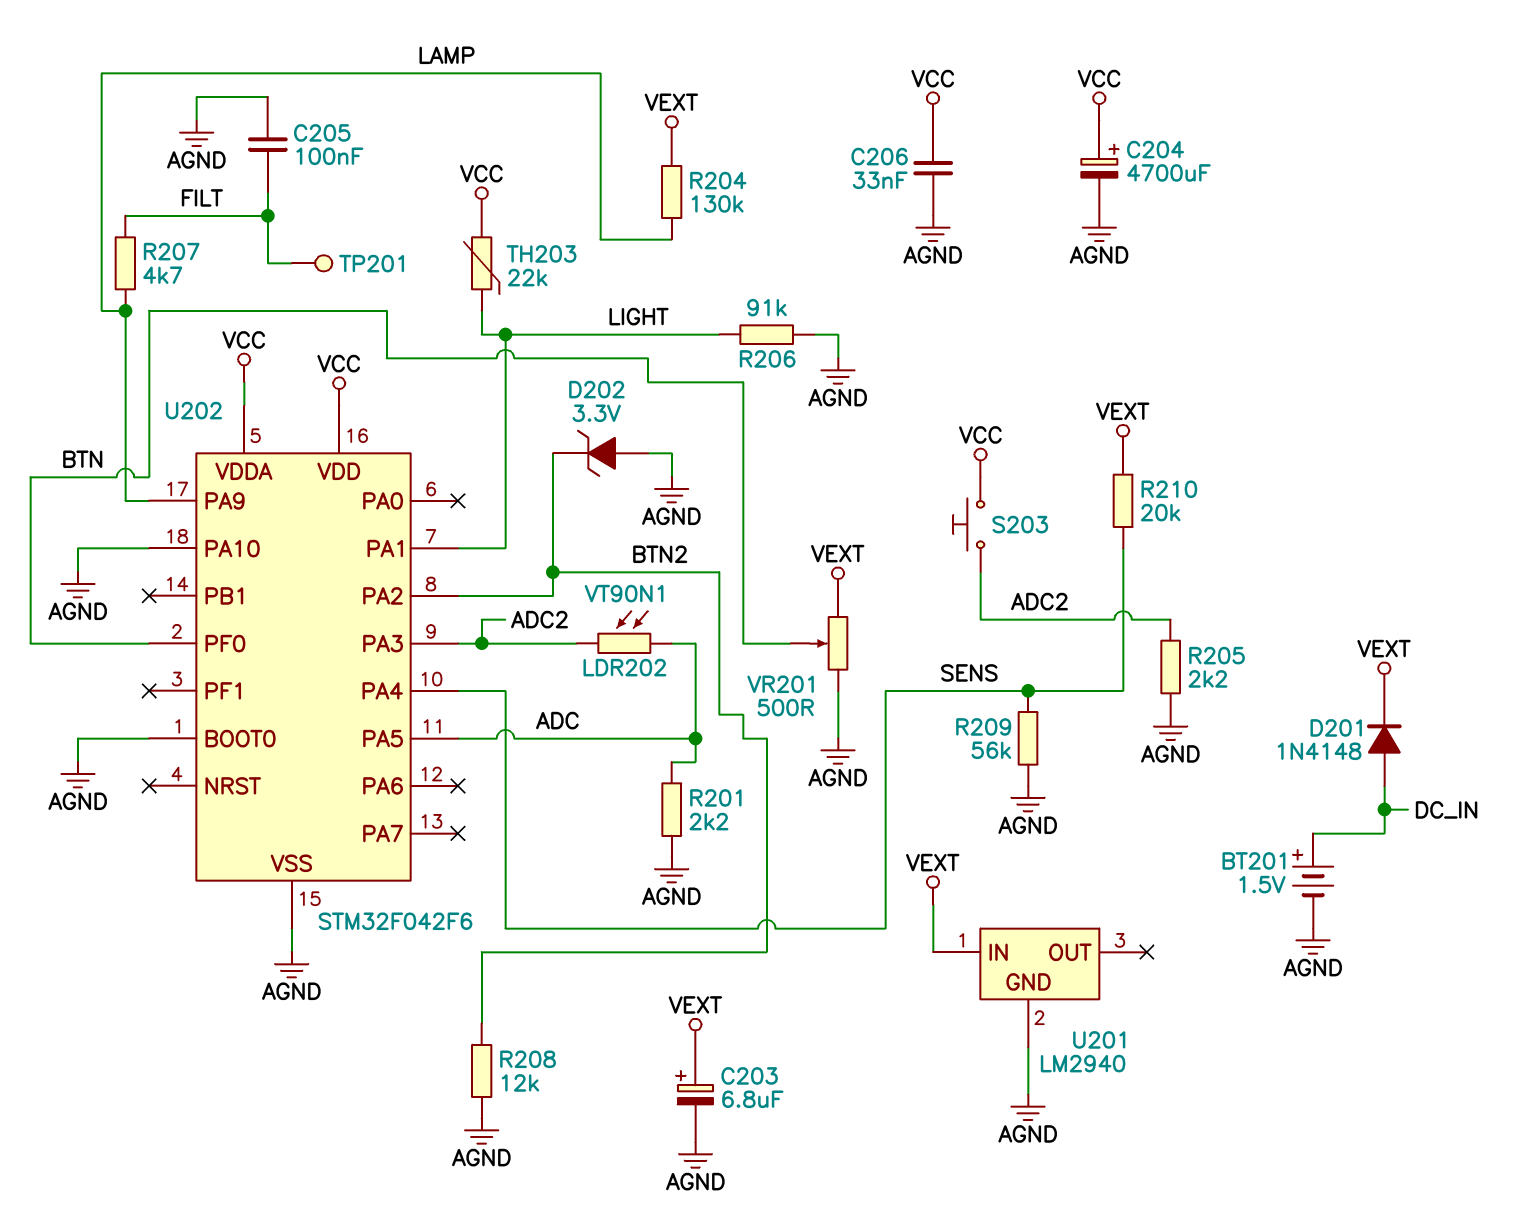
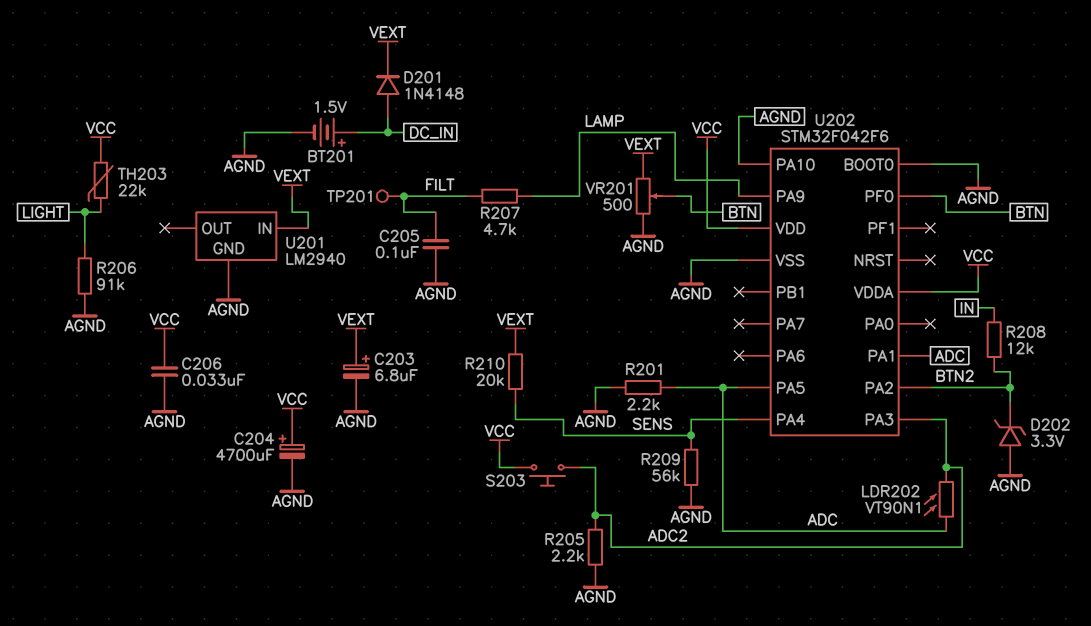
R204: 130k (LAMP, VEXT) -> none
R208: 12k (AGND, BTN2) -> 12k (BTN2, IN)
U202 pin PA1: LIGHT -> ADC

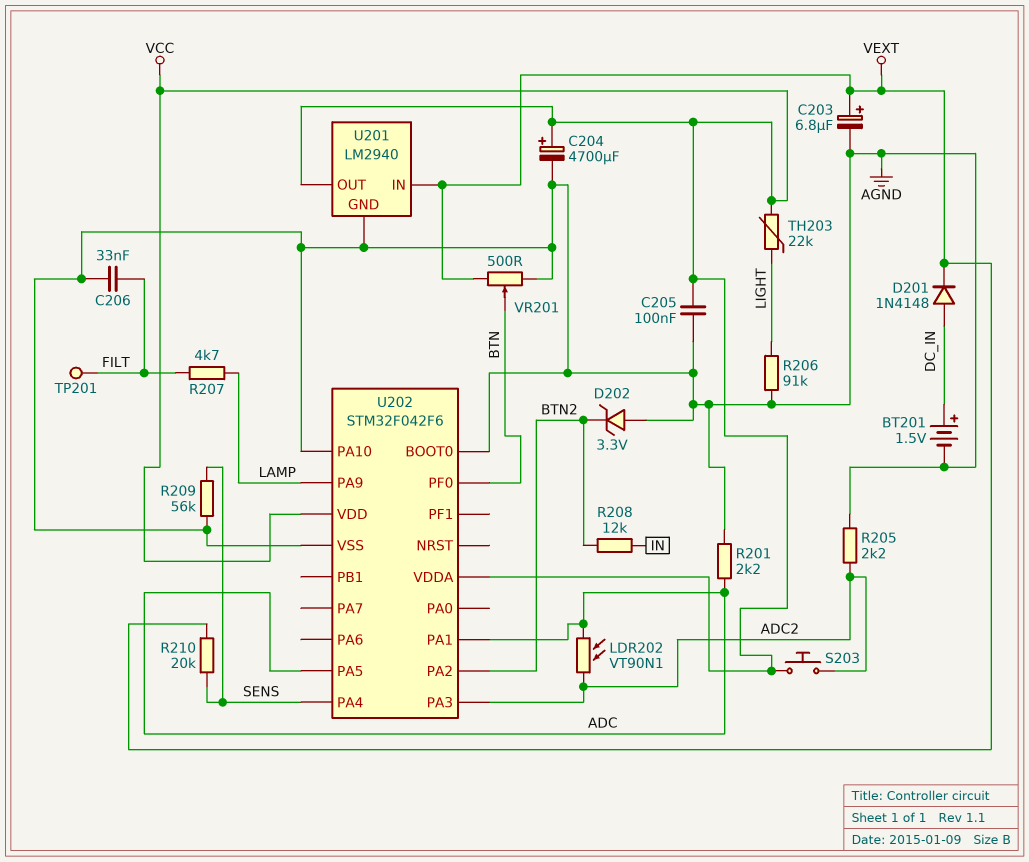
C205: 100nF (AGND, FILT) -> 100nF (AGND, VCC)
C206: 33nF (AGND, VCC) -> 33nF (AGND, FILT)
U201 pin OUT: none -> VCC

